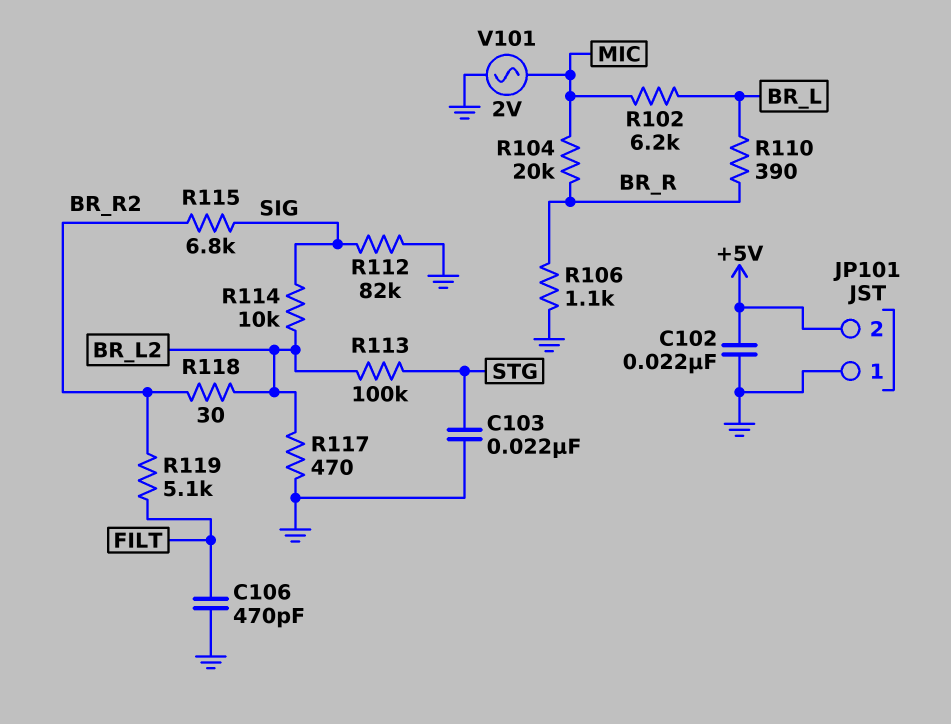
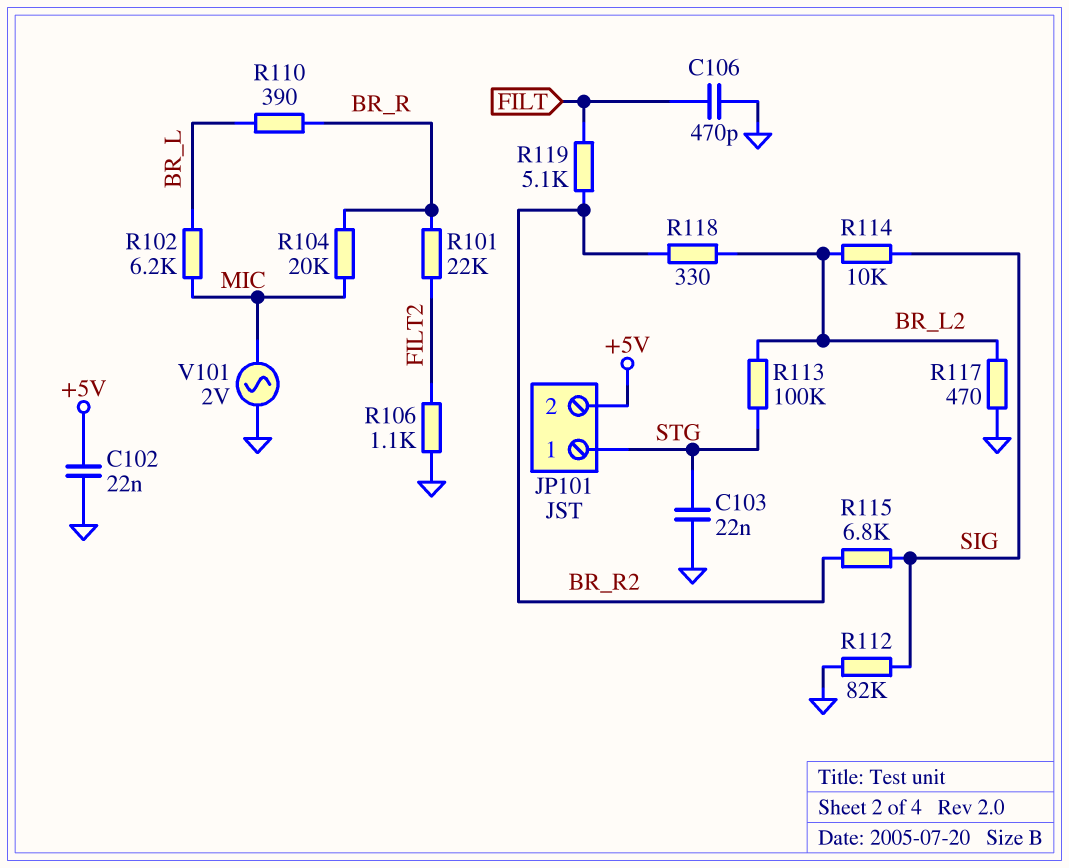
JP101 pin 1: GND -> STG
R101: none -> 22k (BR_R, FILT2)
R106: 1.1k (BR_R, GND) -> 1.1k (FILT2, GND)
R118: 30 (BR_L2, BR_R2) -> 330 (BR_L2, BR_R2)

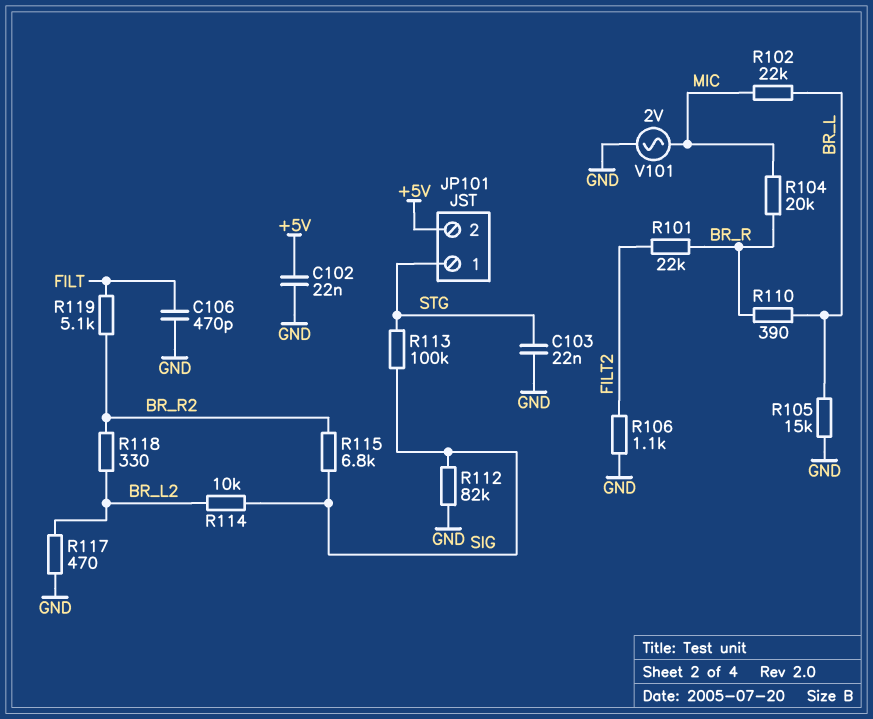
R102: 6.2k (BR_L, MIC) -> 22k (BR_L, MIC)
R105: none -> 15k (BR_L, GND)
R113: 100k (BR_L2, STG) -> 100k (SIG, STG)

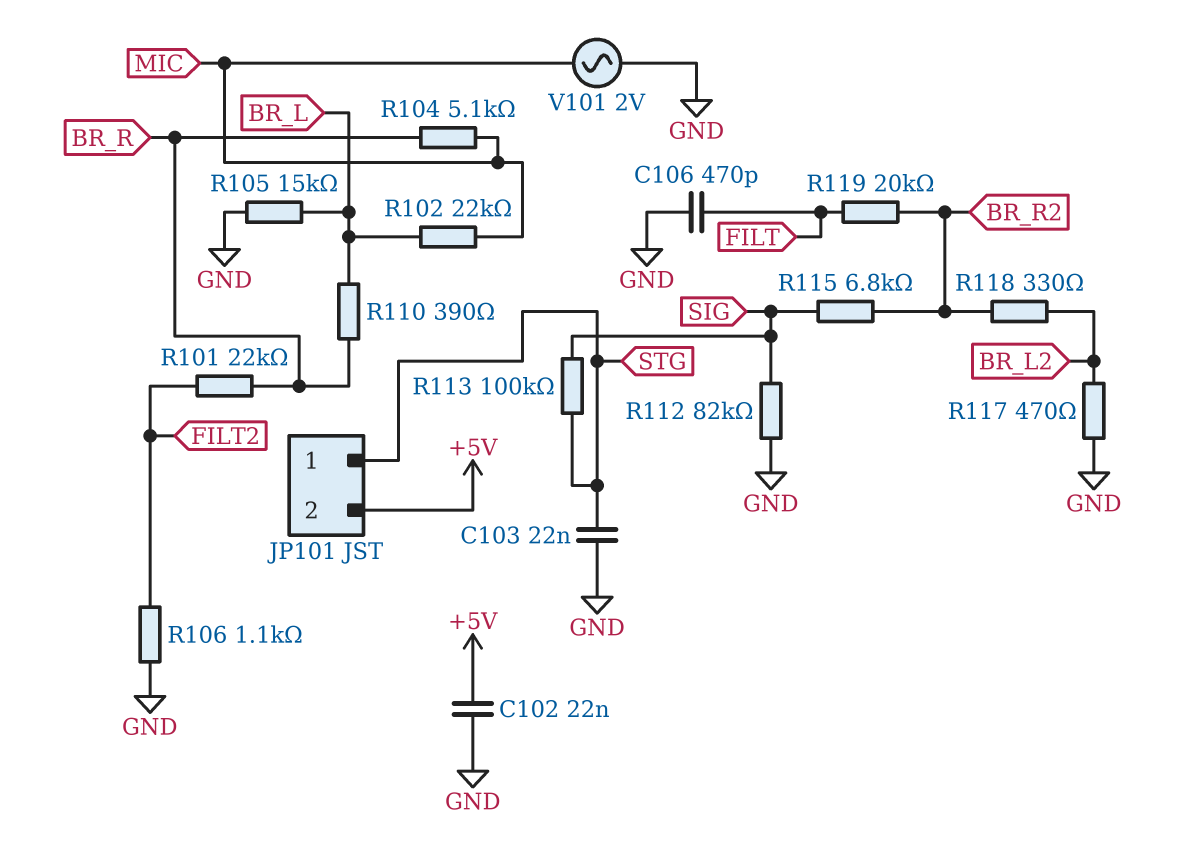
R104: 20k (BR_R, MIC) -> 5.1k (BR_R, MIC)
R114: 10k (BR_L2, SIG) -> none
R119: 5.1k (BR_R2, FILT) -> 20k (BR_R2, FILT)

